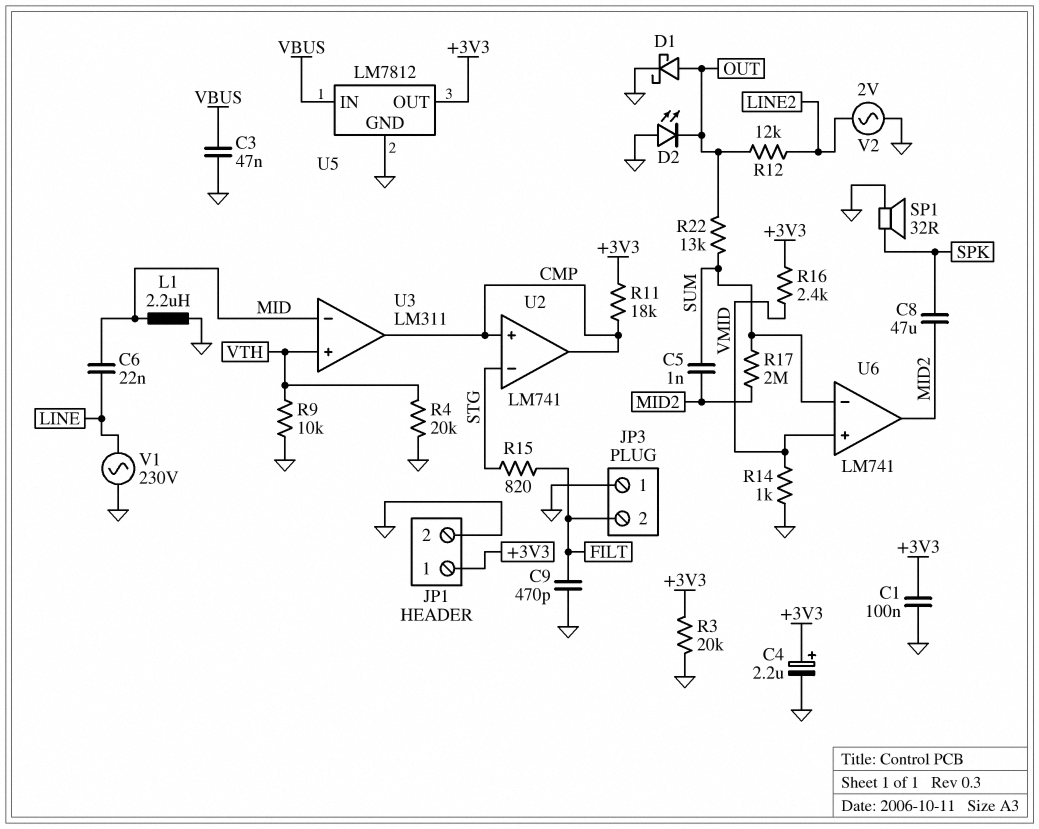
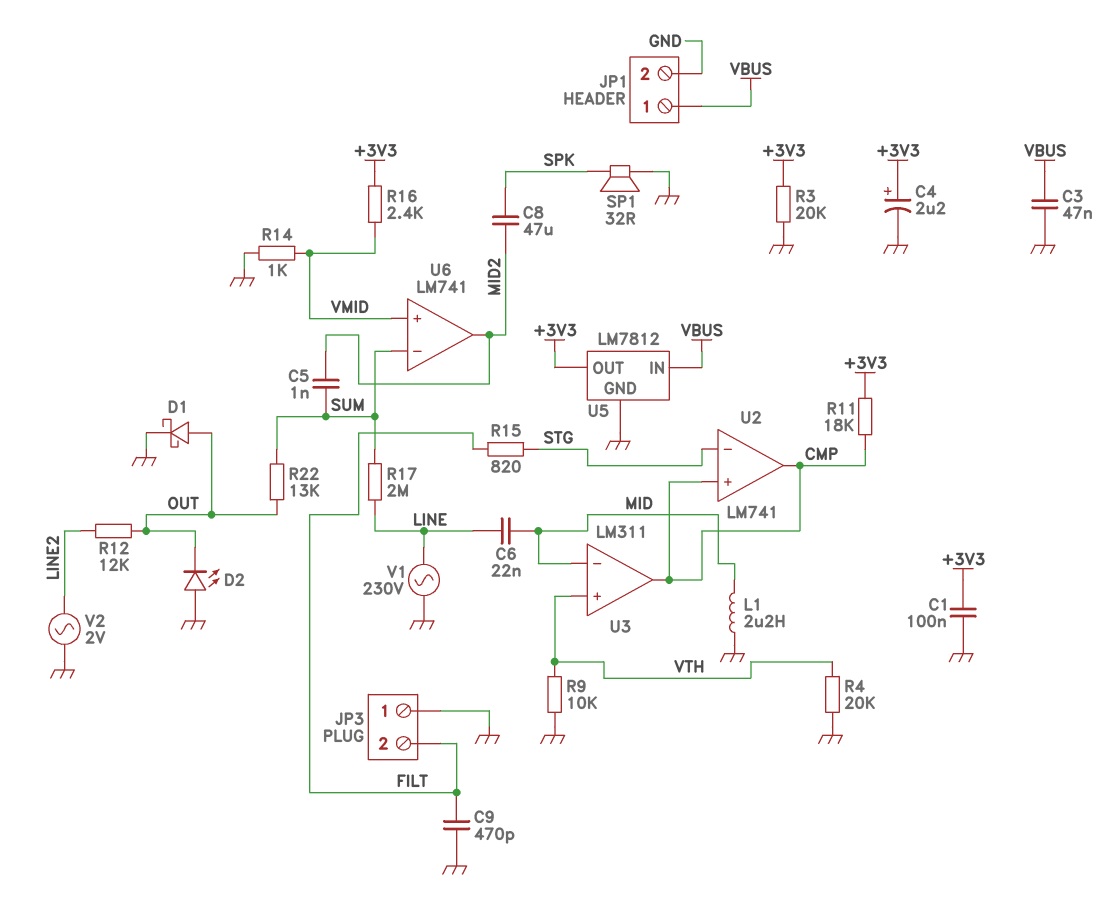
JP1 pin 1: +3V3 -> VBUS
R17: 2M (MID2, SUM) -> 2M (LINE, SUM)

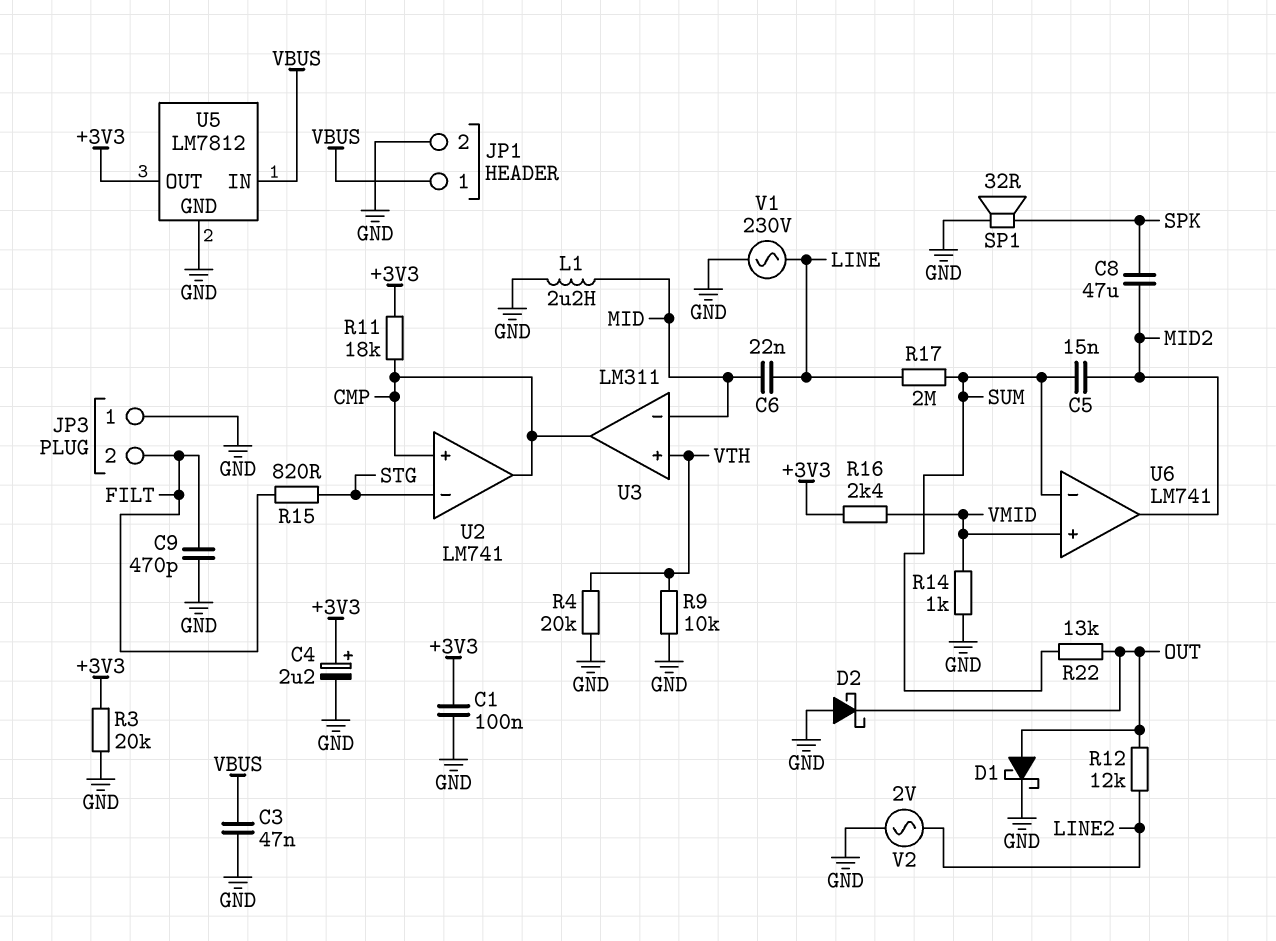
C5: 1nF (MID2, SUM) -> 15nF (MID2, SUM)
D2: LED (A GND, K OUT) -> schottky (A GND, K OUT)

